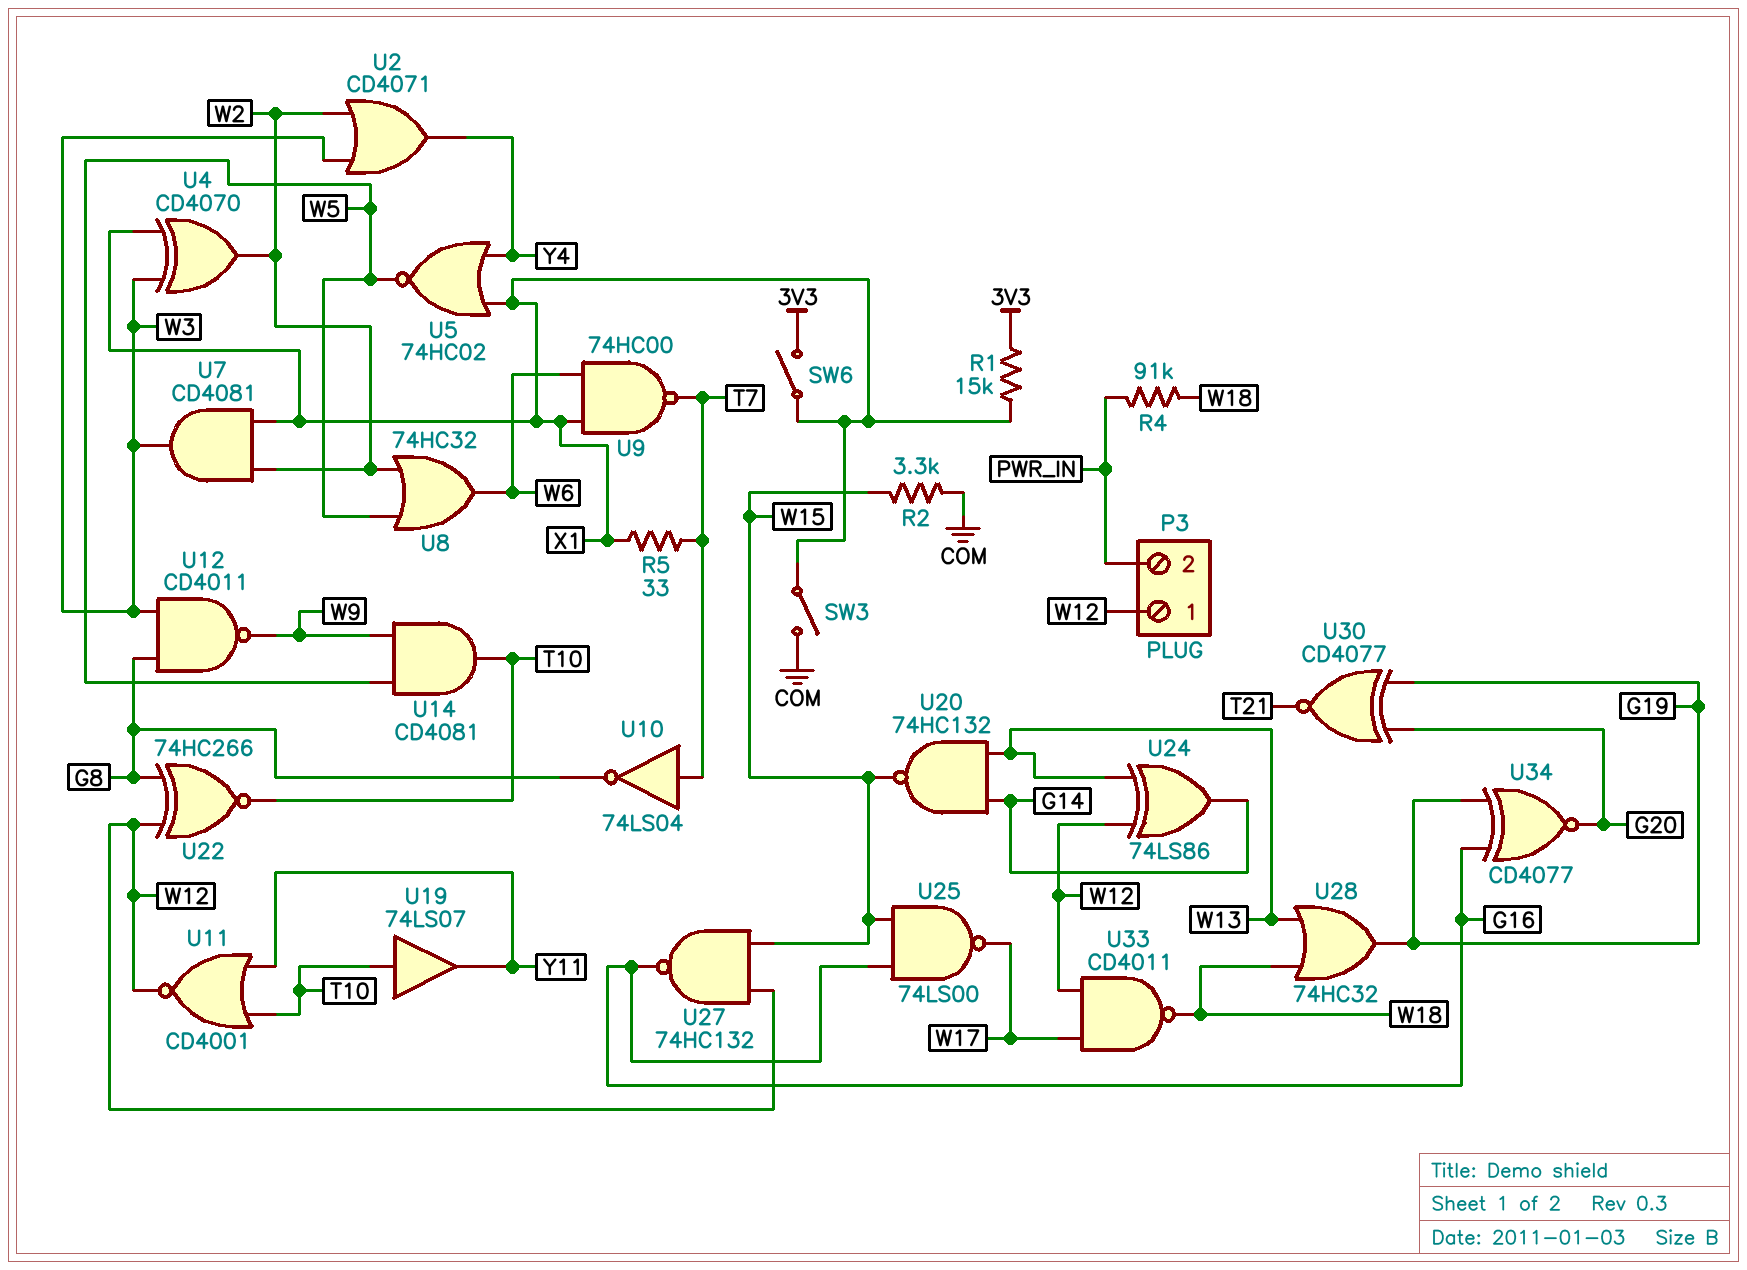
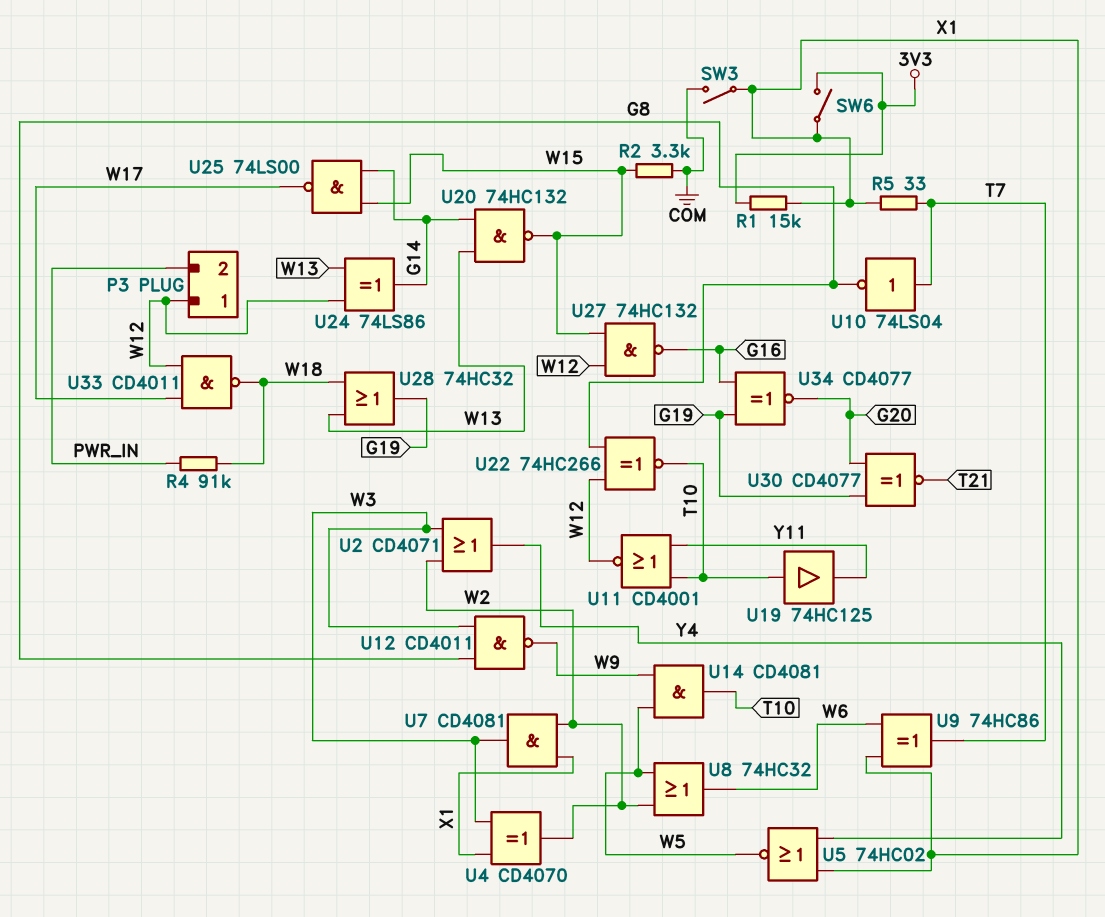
U9: NAND 74HC00 (in W6, in X1, out T7) -> XOR 74HC86 (in W6, in X1, out T7)
U19: buffer 74LS07 (in T10, out Y11) -> buffer 74HC125 (in T10, out Y11)
U25: NAND 74LS00 (in G16, in W15, out W17) -> NAND 74LS00 (in G14, in W15, out W17)

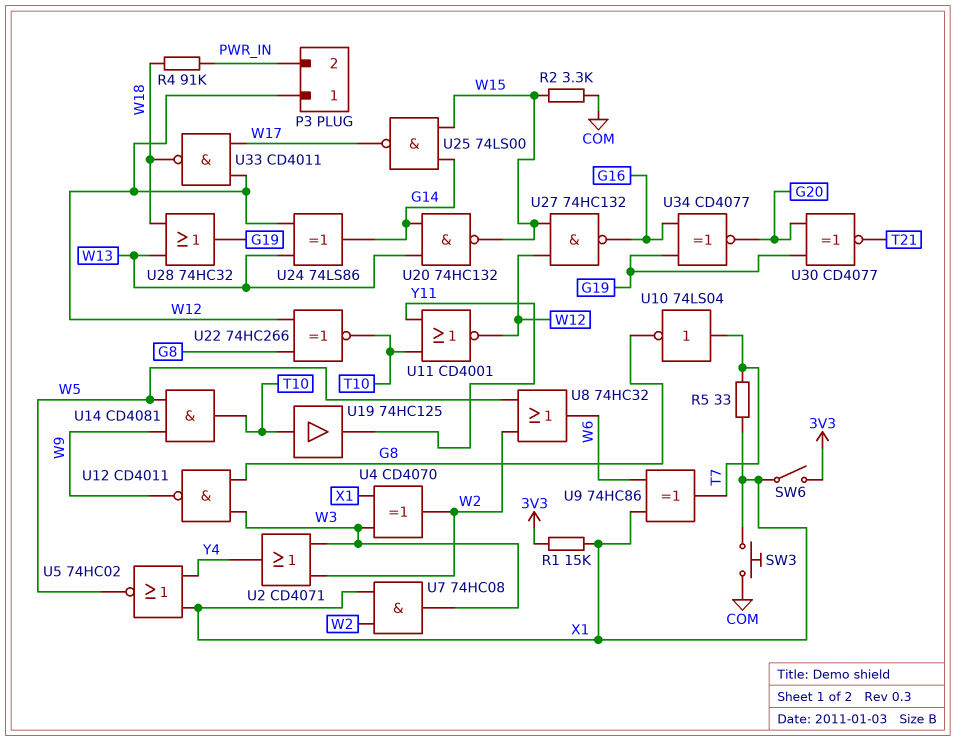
SW3: switch (COM, X1) -> button (COM, X1)
U7: AND CD4081 (in W2, in X1, out W3) -> AND 74HC08 (in W2, in X1, out W3)

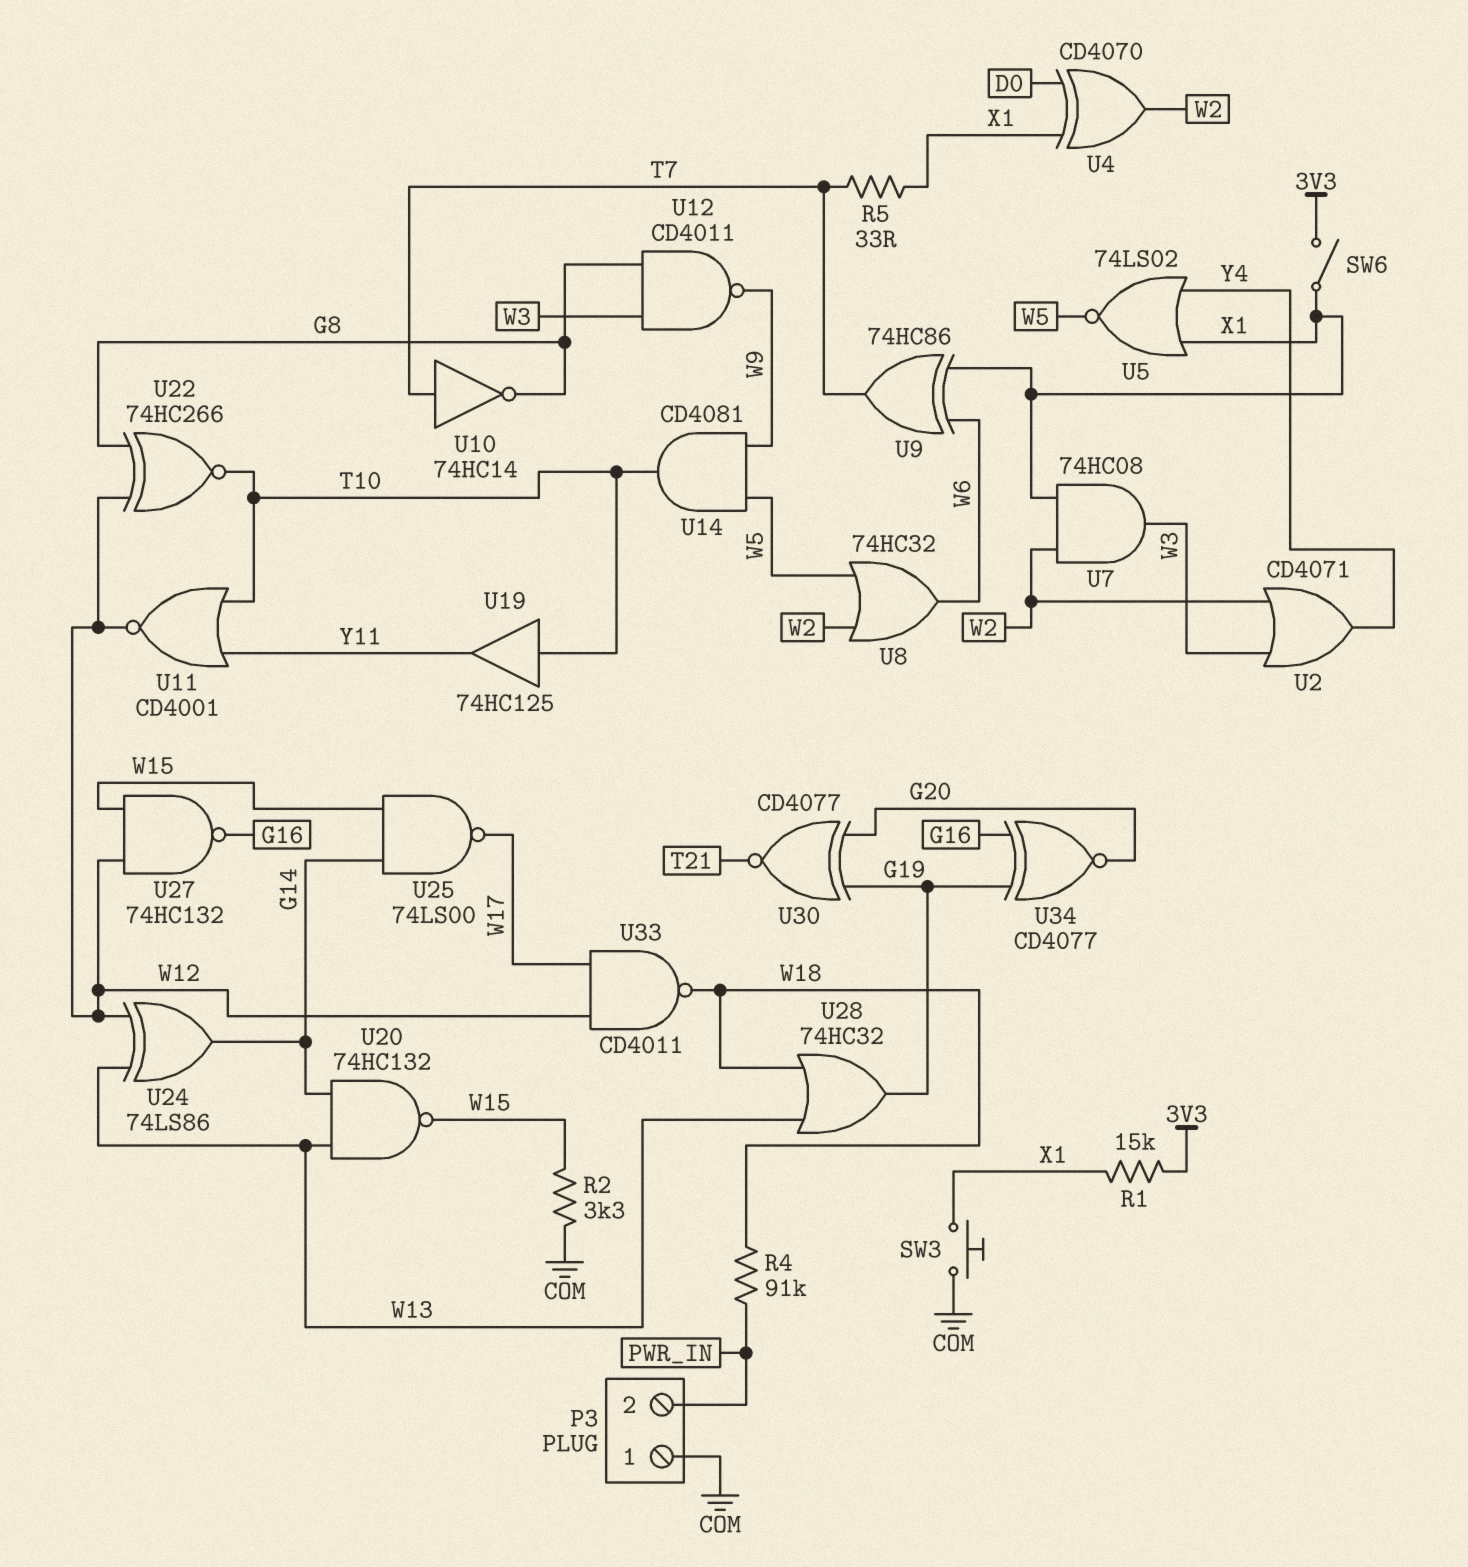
P3 pin 1: W12 -> COM
U4: XOR CD4070 (in W3, in X1, out W2) -> XOR CD4070 (in D0, in X1, out W2)
U5: NOR 74HC02 (in X1, in Y4, out W5) -> NOR 74LS02 (in X1, in Y4, out W5)
U10: NOT 74LS04 (in T7, out G8) -> NOT 74HC14 (in T7, out G8)

